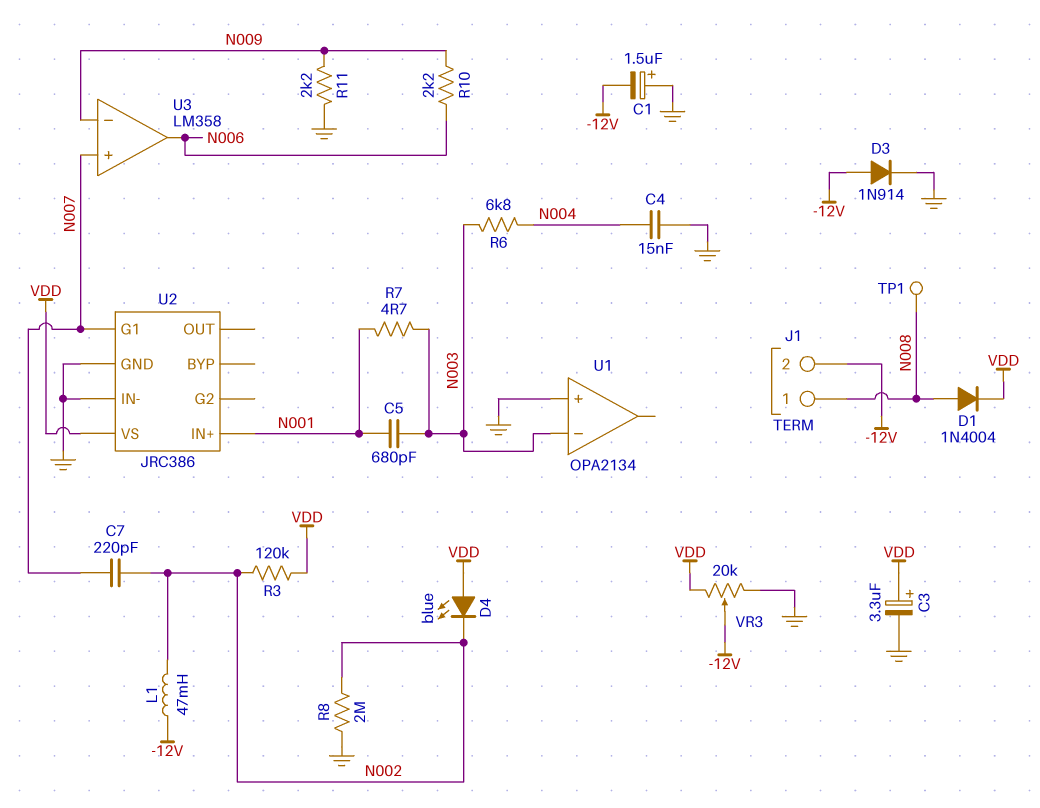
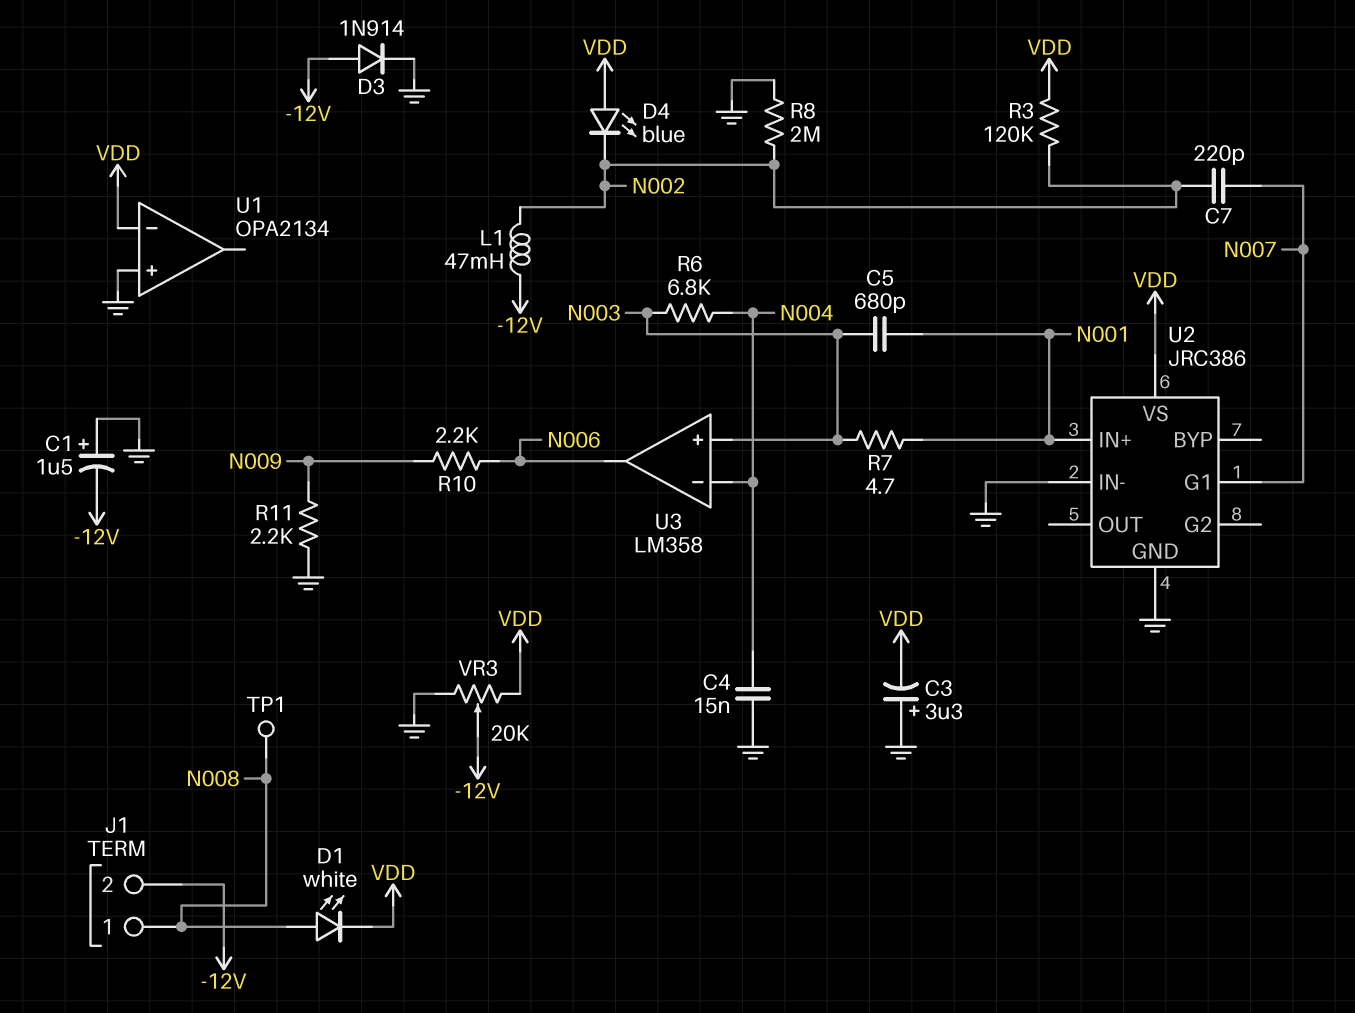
C3: 3.3uF (plus VDD, minus GND) -> 3.3uF (plus GND, minus VDD)
D1: diode 1N4004 (A N008, K VDD) -> LED white (A N008, K VDD)
U1 pin in-: N003 -> VDD
U3 pin in+: N007 -> N003
U3 pin in-: N009 -> N004

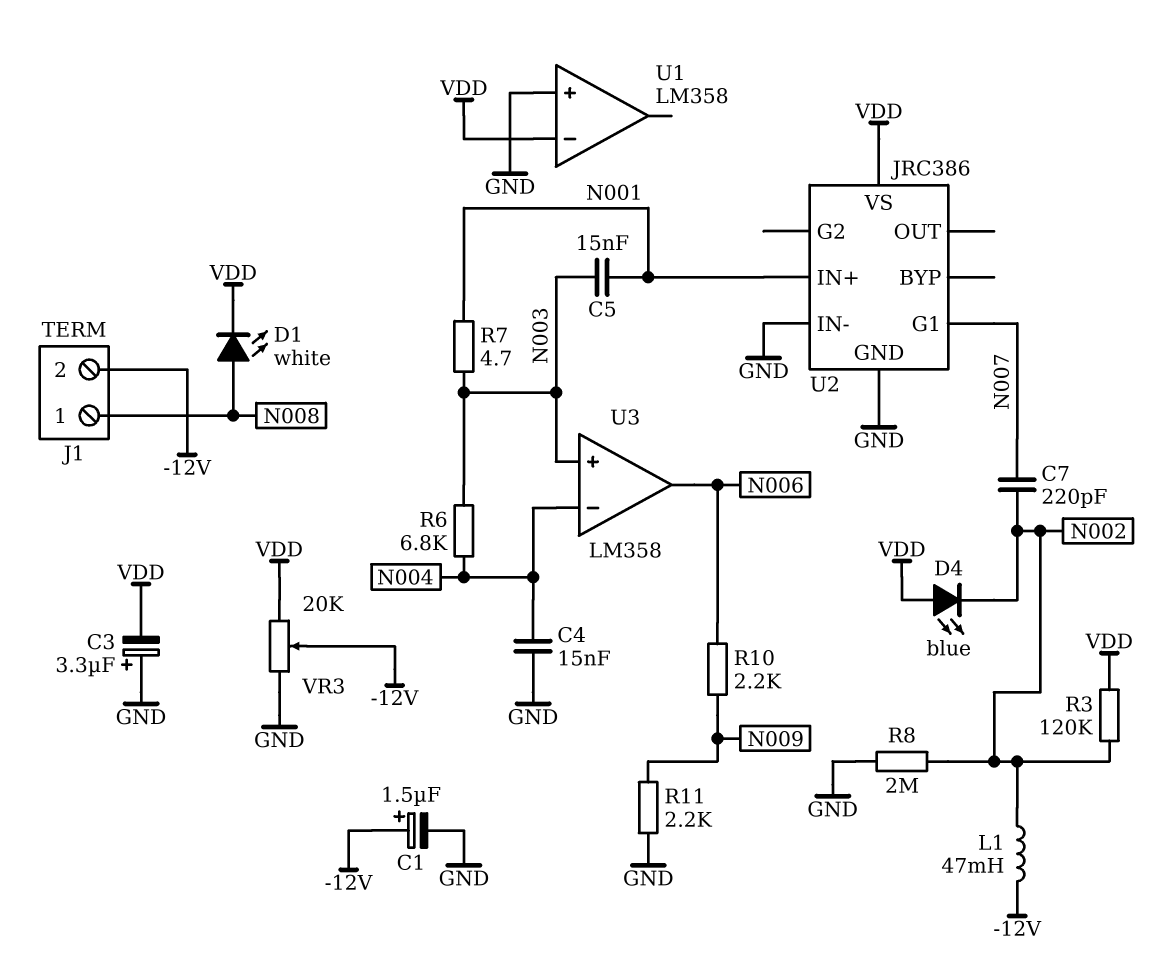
C1: 1.5uF (plus GND, minus -12V) -> 1.5uF (plus -12V, minus GND)
C5: 680pF (N001, N003) -> 15nF (N001, N003)
D3: diode 1N914 (A -12V, K GND) -> none
TP1: test point (N008) -> none
U1: OPA2134 -> LM358

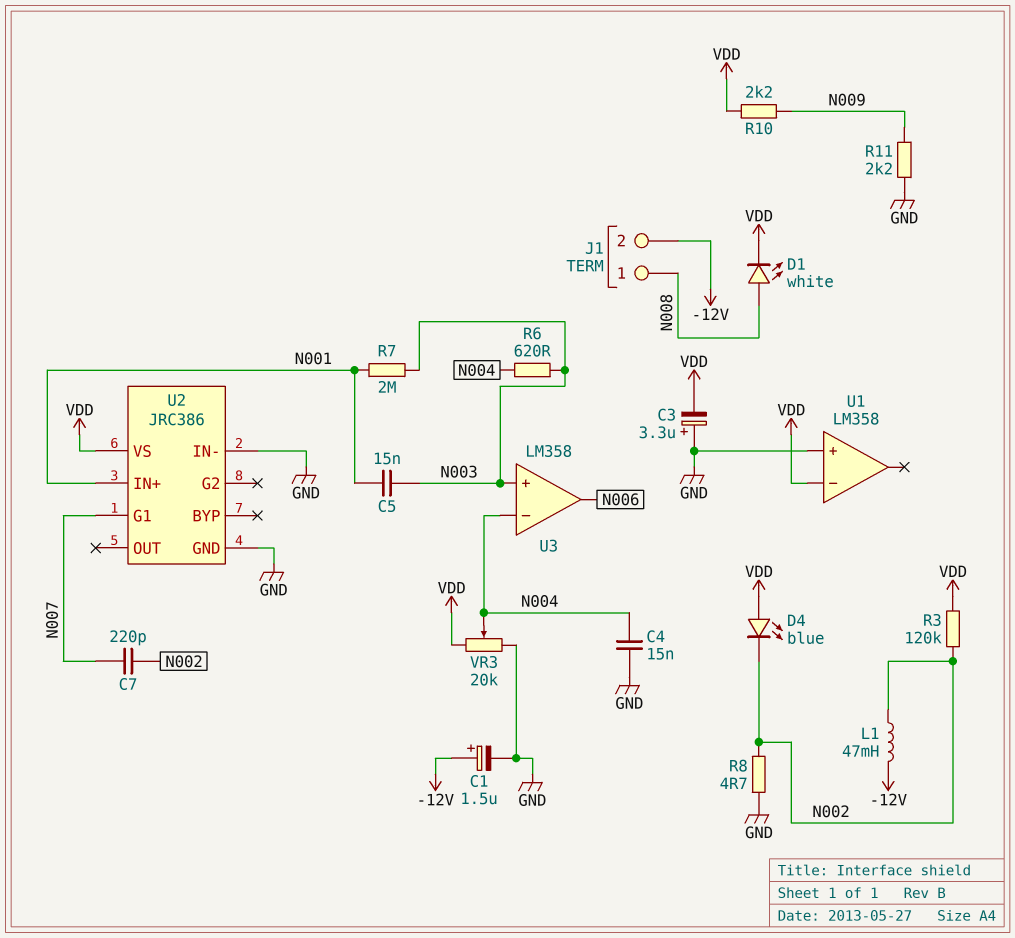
R6: 6.8k (N003, N004) -> 620 (N003, N004)
R7: 4.7 (N001, N003) -> 2M (N001, N003)
R8: 2M (GND, N002) -> 4.7 (GND, N002)
R10: 2.2k (N006, N009) -> 2.2k (N009, VDD)
VR3: 20k (GND, VDD, wiper -12V) -> 20k (GND, VDD, wiper N004)

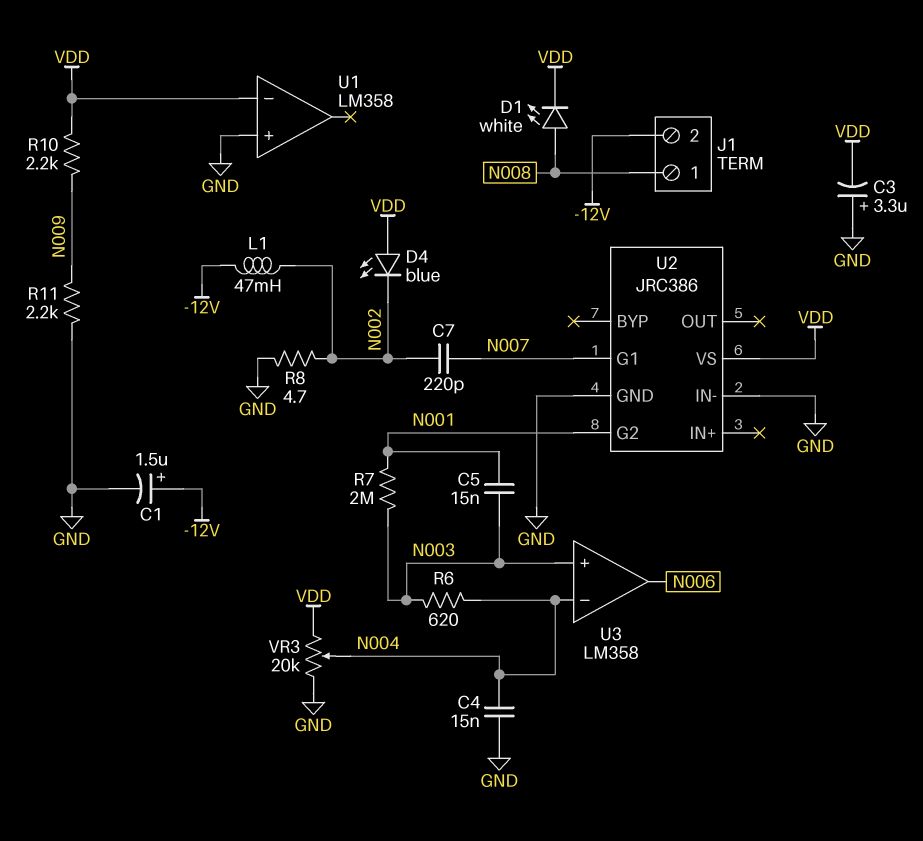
R3: 120k (N002, VDD) -> none
U2 pin G2: none -> N001
U2 pin IN+: N001 -> none

